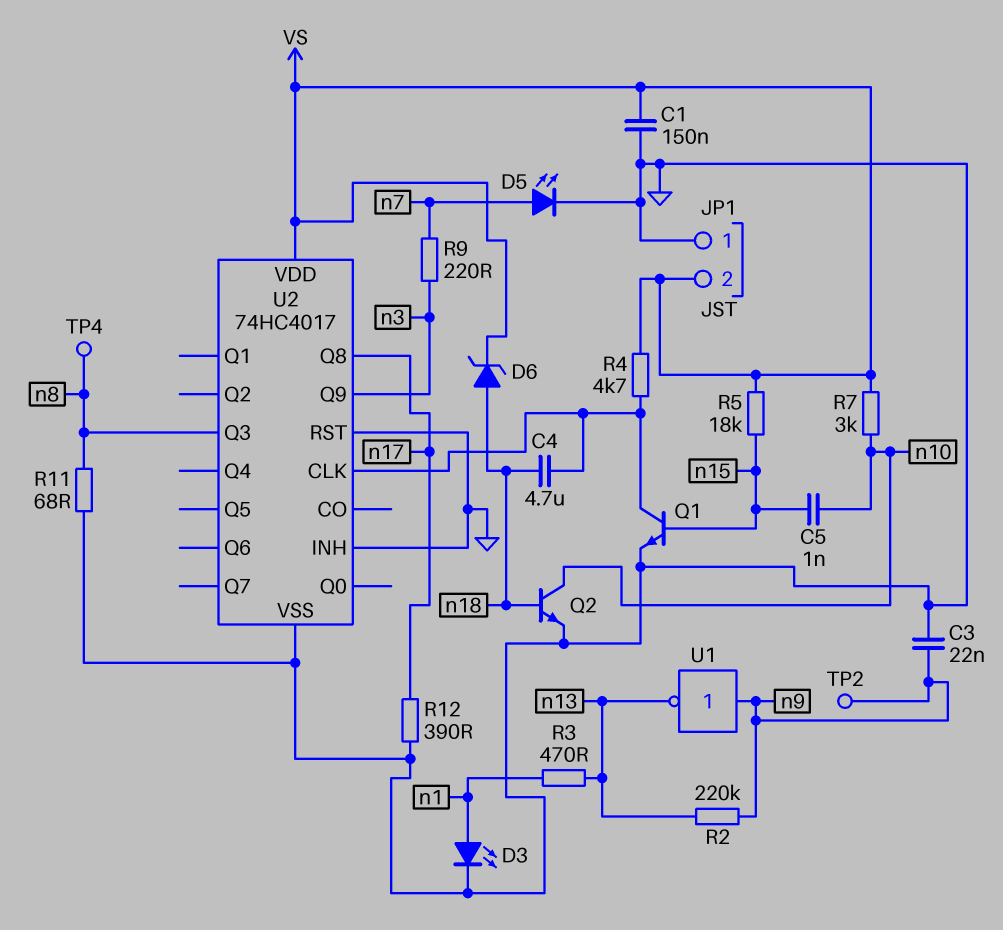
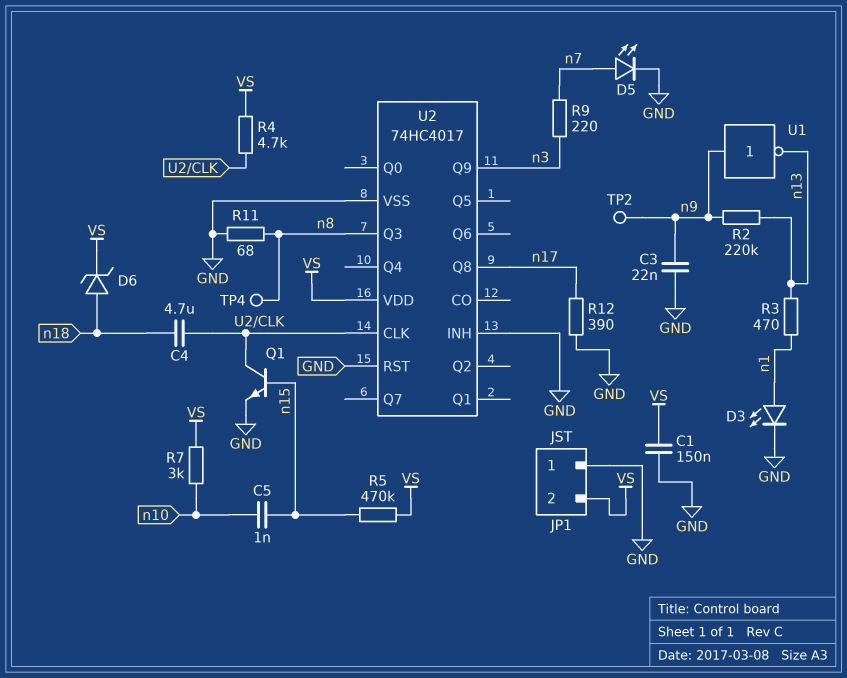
Q2: NPN (B n18, C n10, E GND) -> none
R5: 18k (VS, n15) -> 470k (VS, n15)

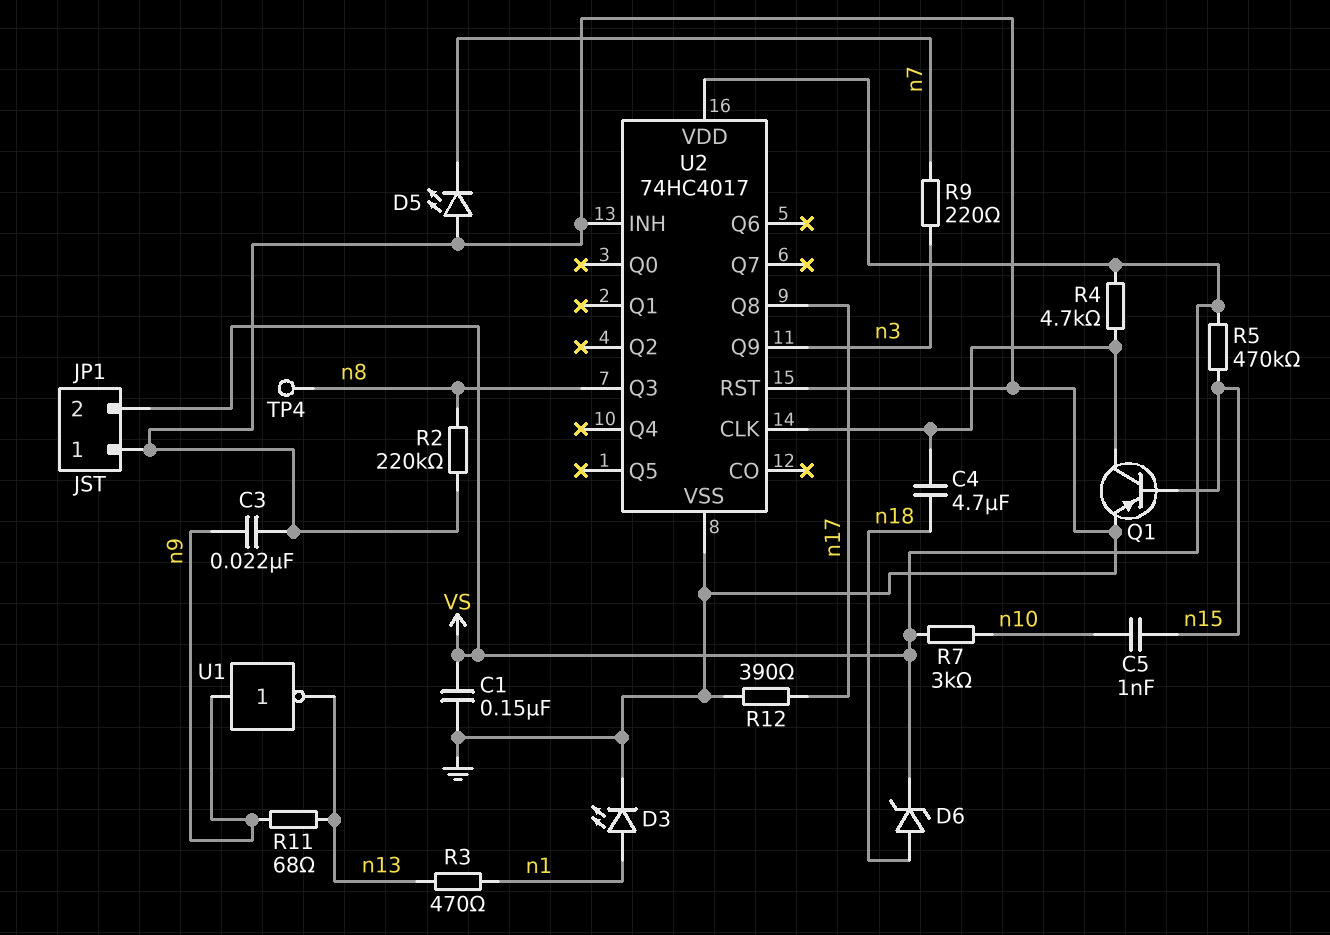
D5: LED (A n7, K GND) -> LED (A GND, K n7)
Q1: NPN (B n15, C U2/CLK, E GND) -> PNP (B n15, C U2/CLK, E GND)
R2: 220k (n9, n13) -> 220k (GND, n8)
R11: 68 (GND, n8) -> 68 (n9, n13)
TP2: test point (n9) -> none

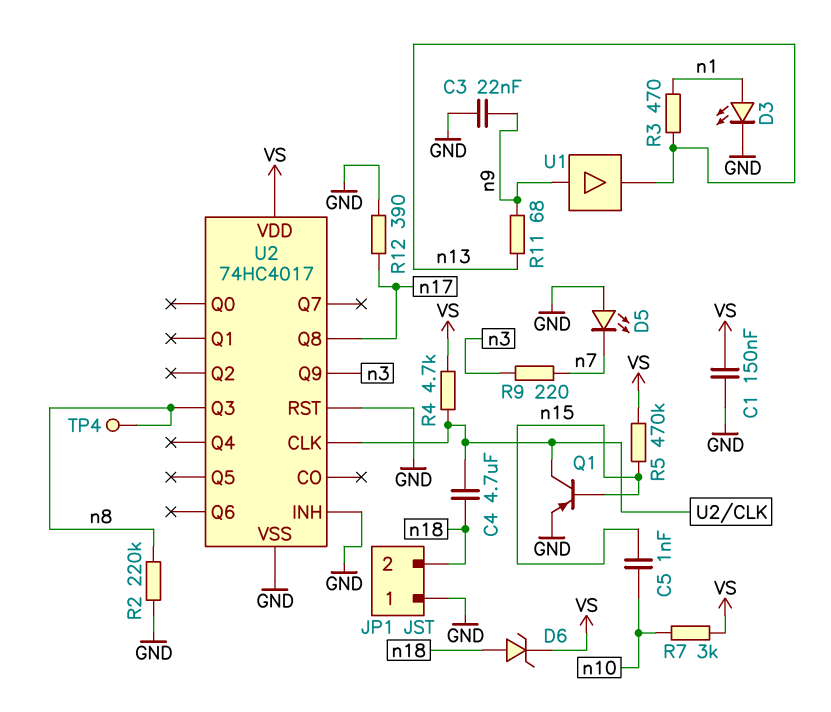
JP1 pin 2: VS -> n18
U1: NOT (in n9, out n13) -> buffer (in n9, out n13)

